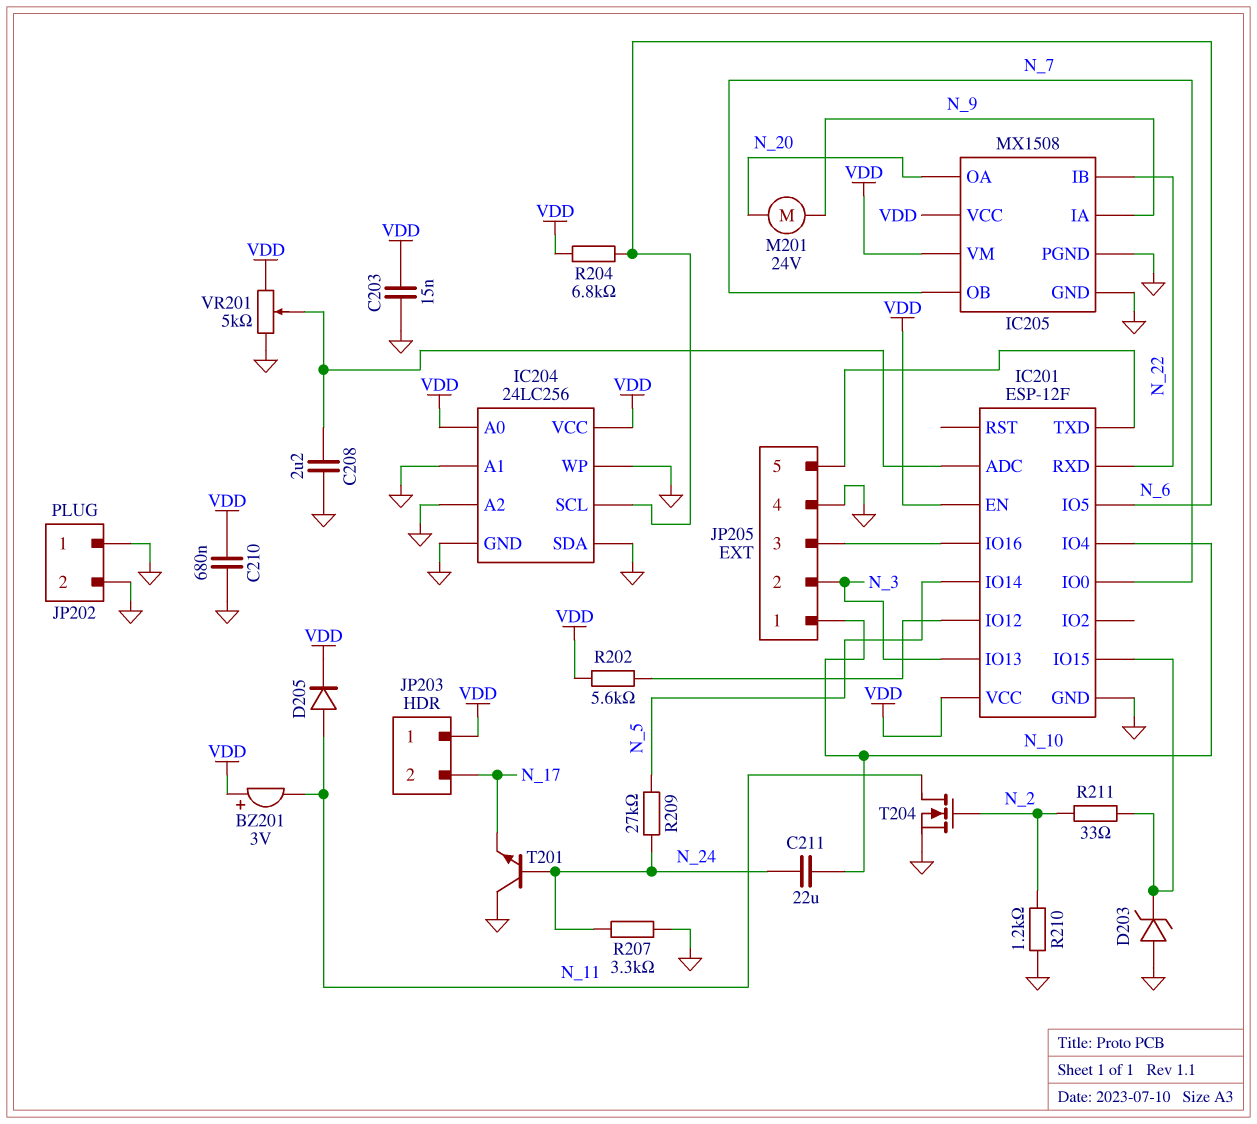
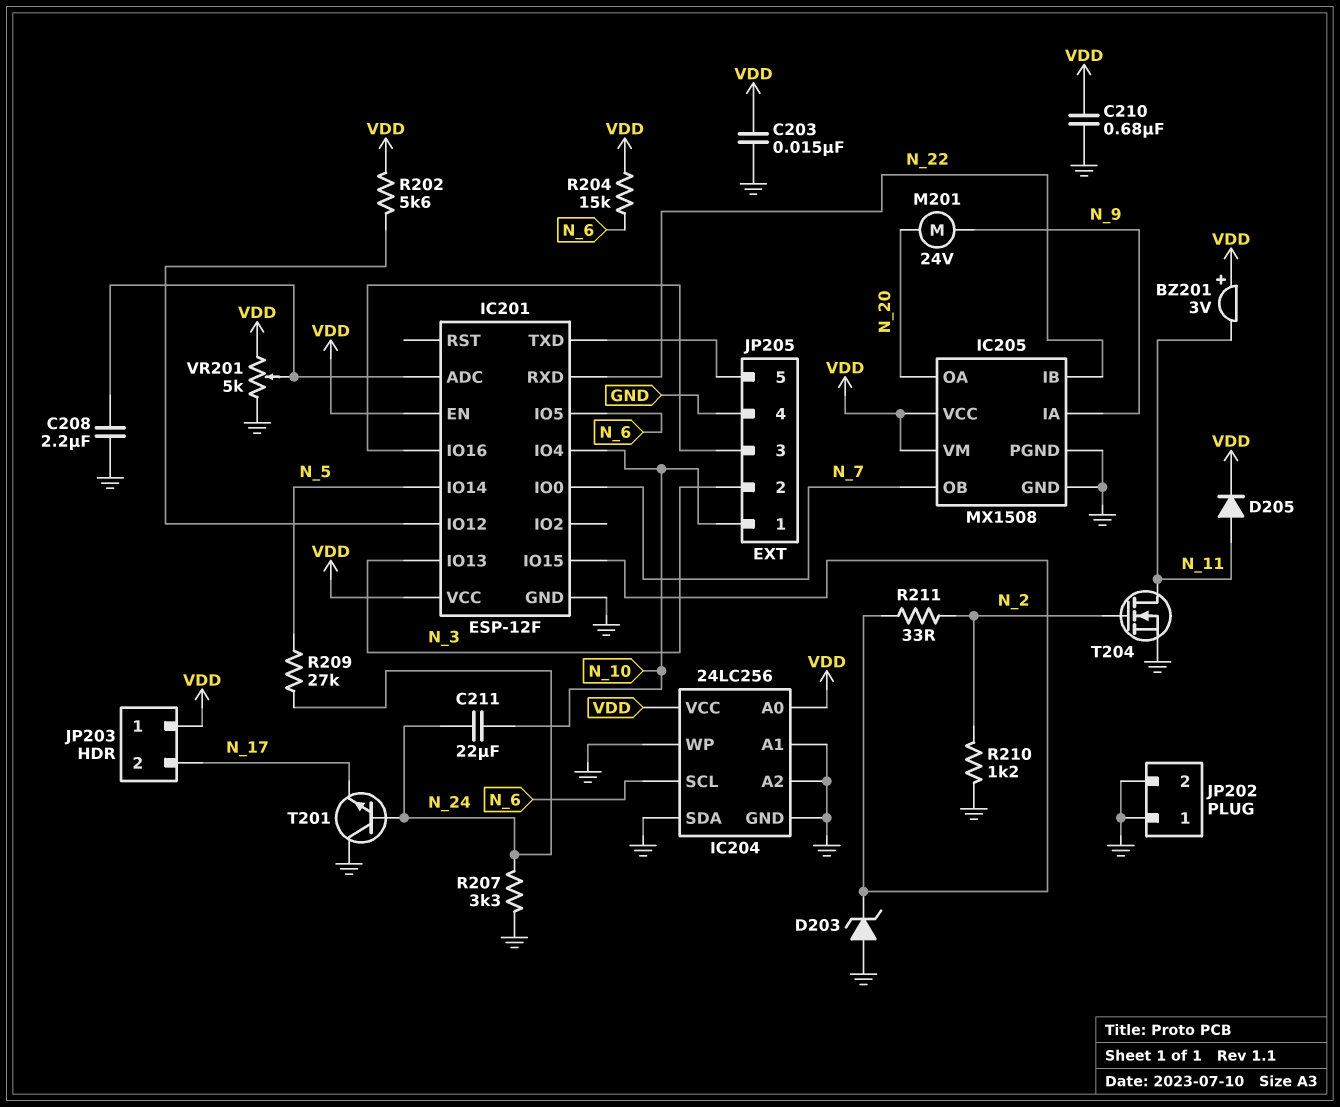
R204: 6.8k (N_6, VDD) -> 15k (N_6, VDD)

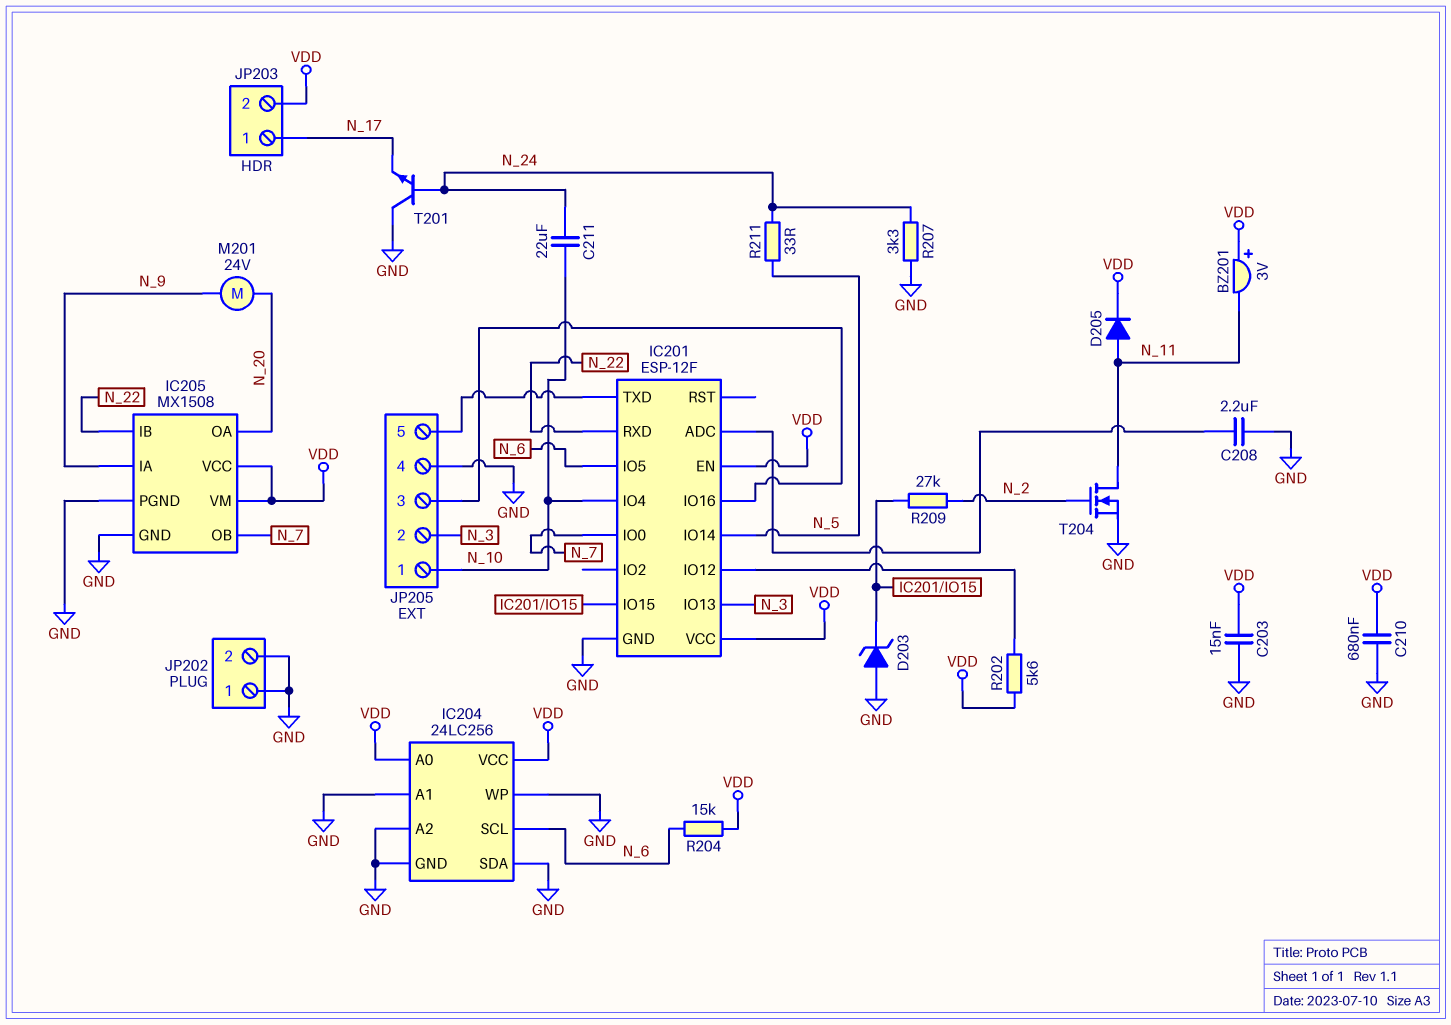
JP203 pin 1: VDD -> N_17
JP203 pin 2: N_17 -> VDD
R209: 27k (N_5, N_24) -> 27k (IC201/IO15, N_2)
R210: 1.2k (GND, N_2) -> none
R211: 33 (IC201/IO15, N_2) -> 33 (N_5, N_24)
VR201: 5k (GND, VDD, wiper IC201/ADC) -> none

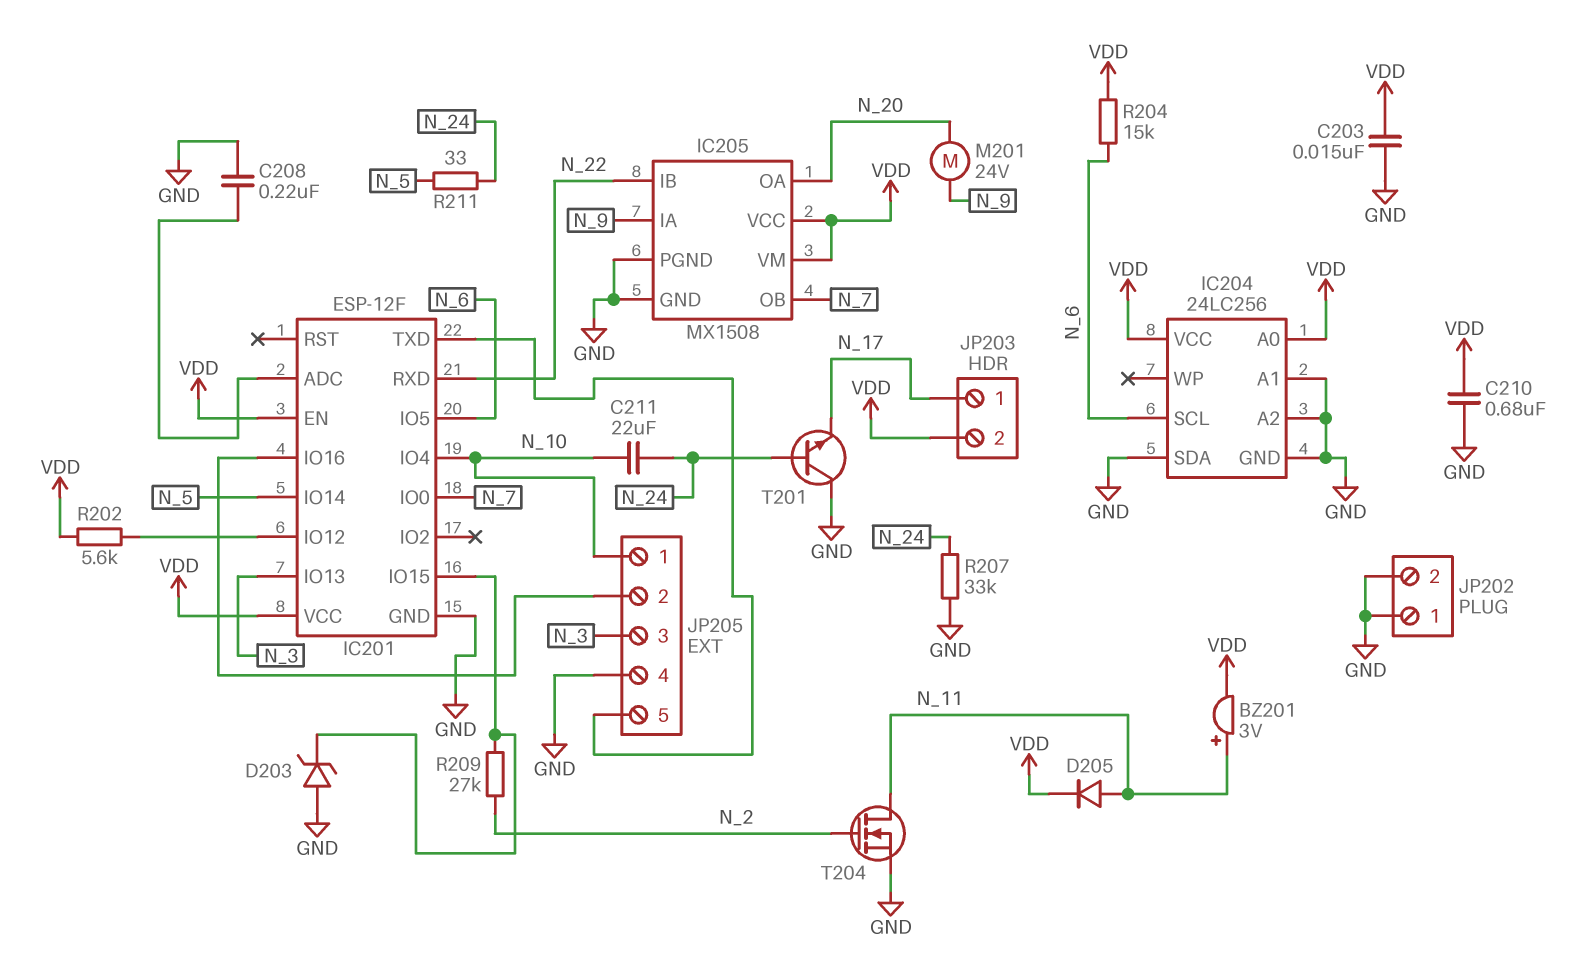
BZ201: buzzer 3V (plus VDD, minus N_11) -> buzzer 3V (plus N_11, minus VDD)
C208: 2.2uF (GND, IC201/ADC) -> 220nF (GND, IC201/ADC)
IC204 pin WP: GND -> none
JP205 pin 2: N_3 -> IC201/IO16
JP205 pin 3: IC201/IO16 -> N_3
R207: 3.3k (GND, N_24) -> 33k (GND, N_24)

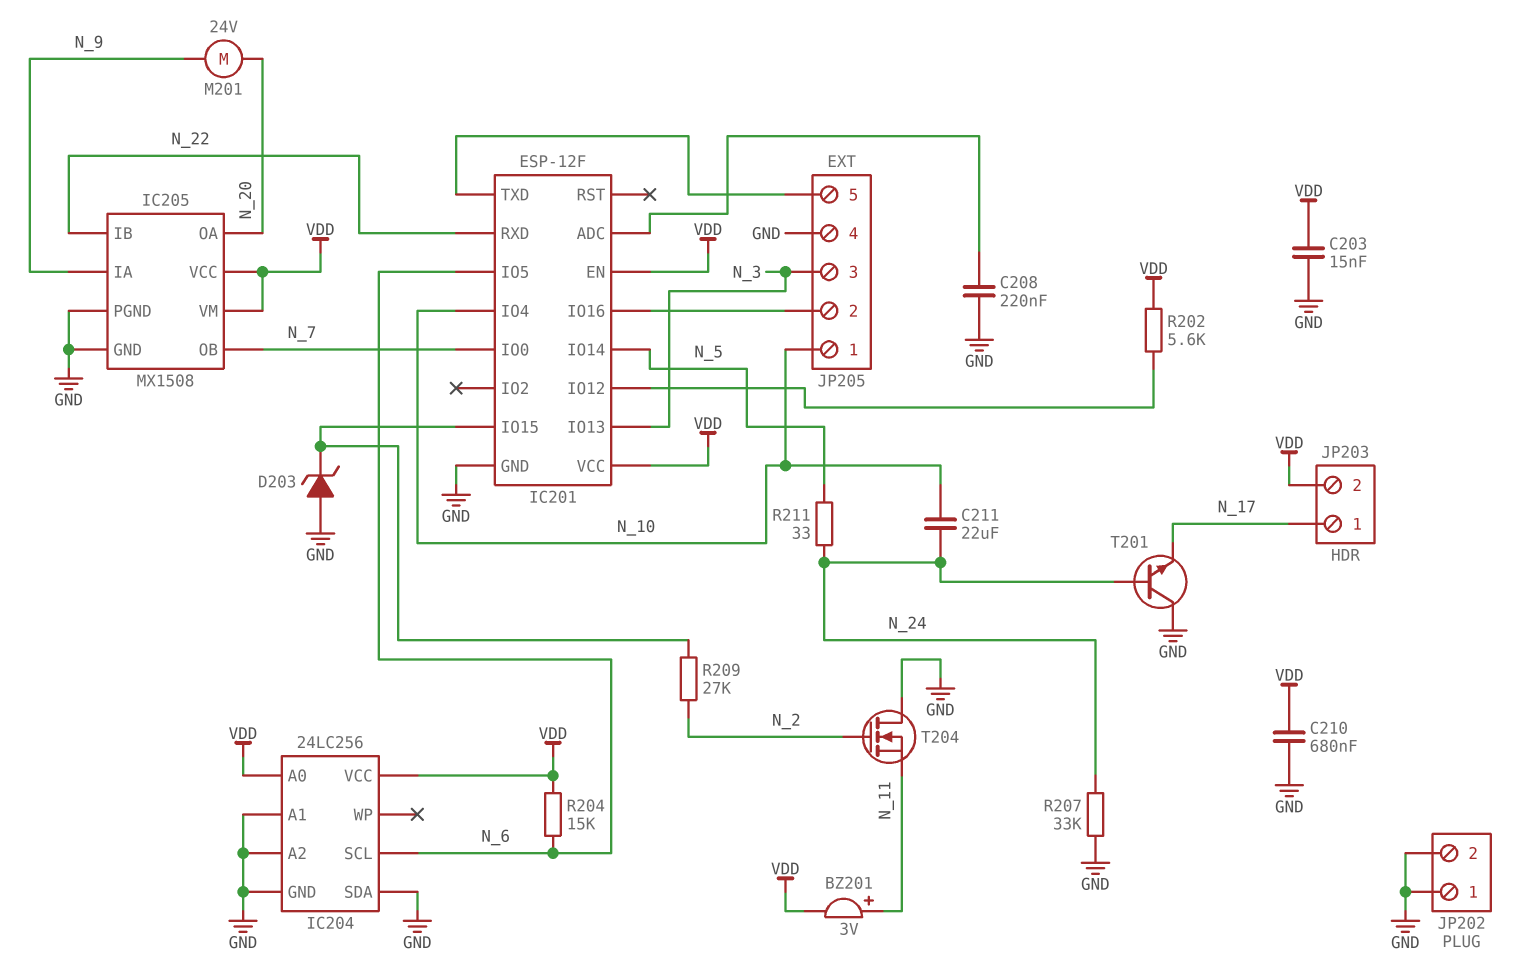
D205: diode (A N_11, K VDD) -> none
T204: NMOS (G N_2, D N_11, S GND) -> NMOS (G N_2, D GND, S N_11)

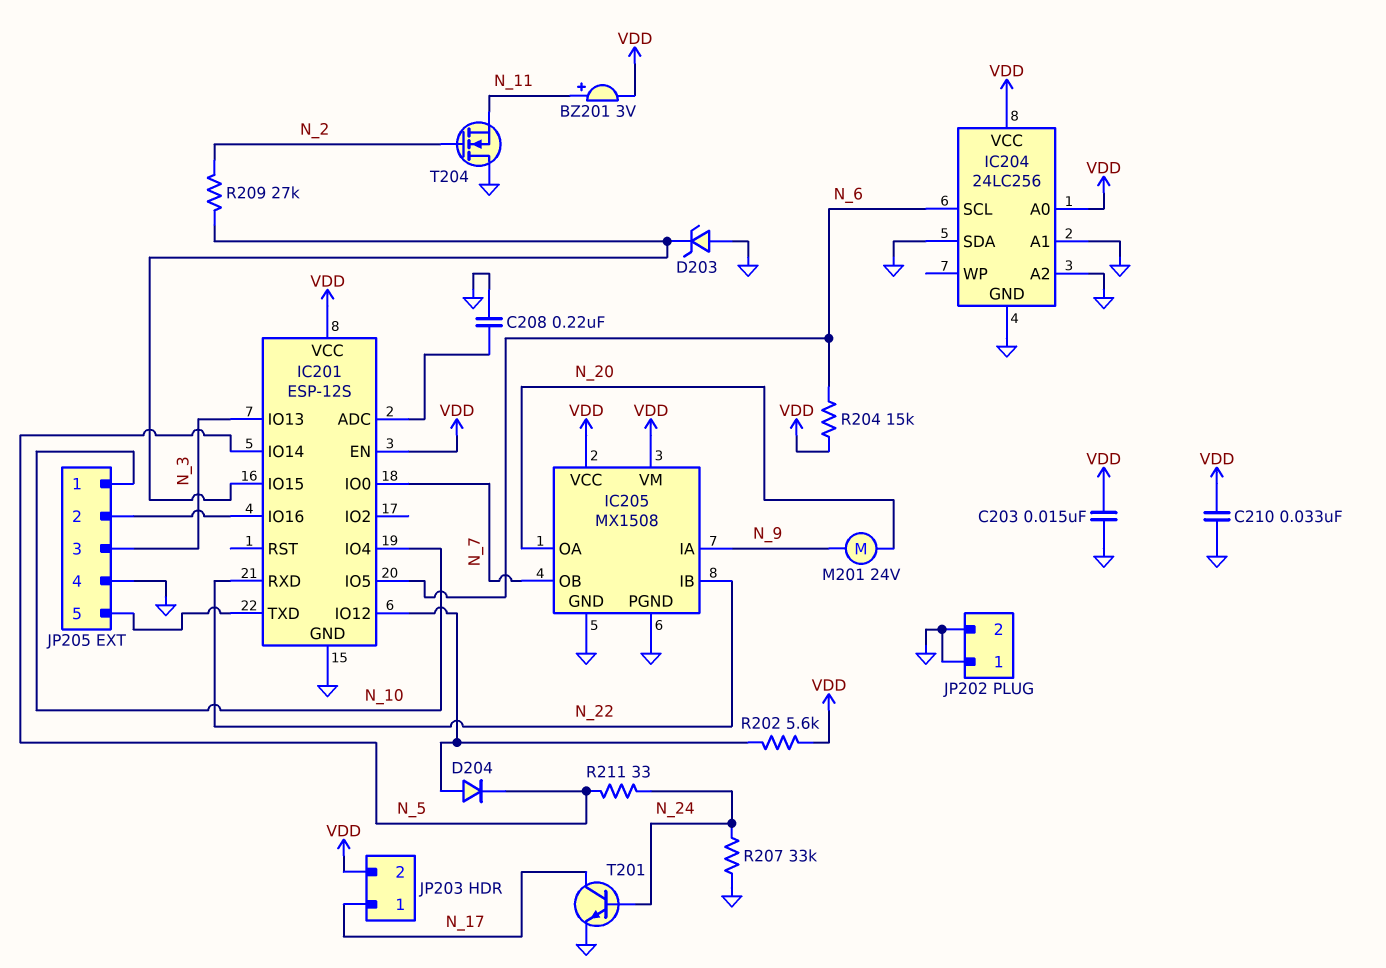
C210: 680nF (GND, VDD) -> 33nF (GND, VDD)
C211: 22uF (N_10, N_24) -> none
D204: none -> diode (A IC201/IO12, K N_5)
IC201: ESP-12F -> ESP-12S
T201: NPN (B N_24, C GND, E N_17) -> NPN (B N_24, C N_17, E GND)

